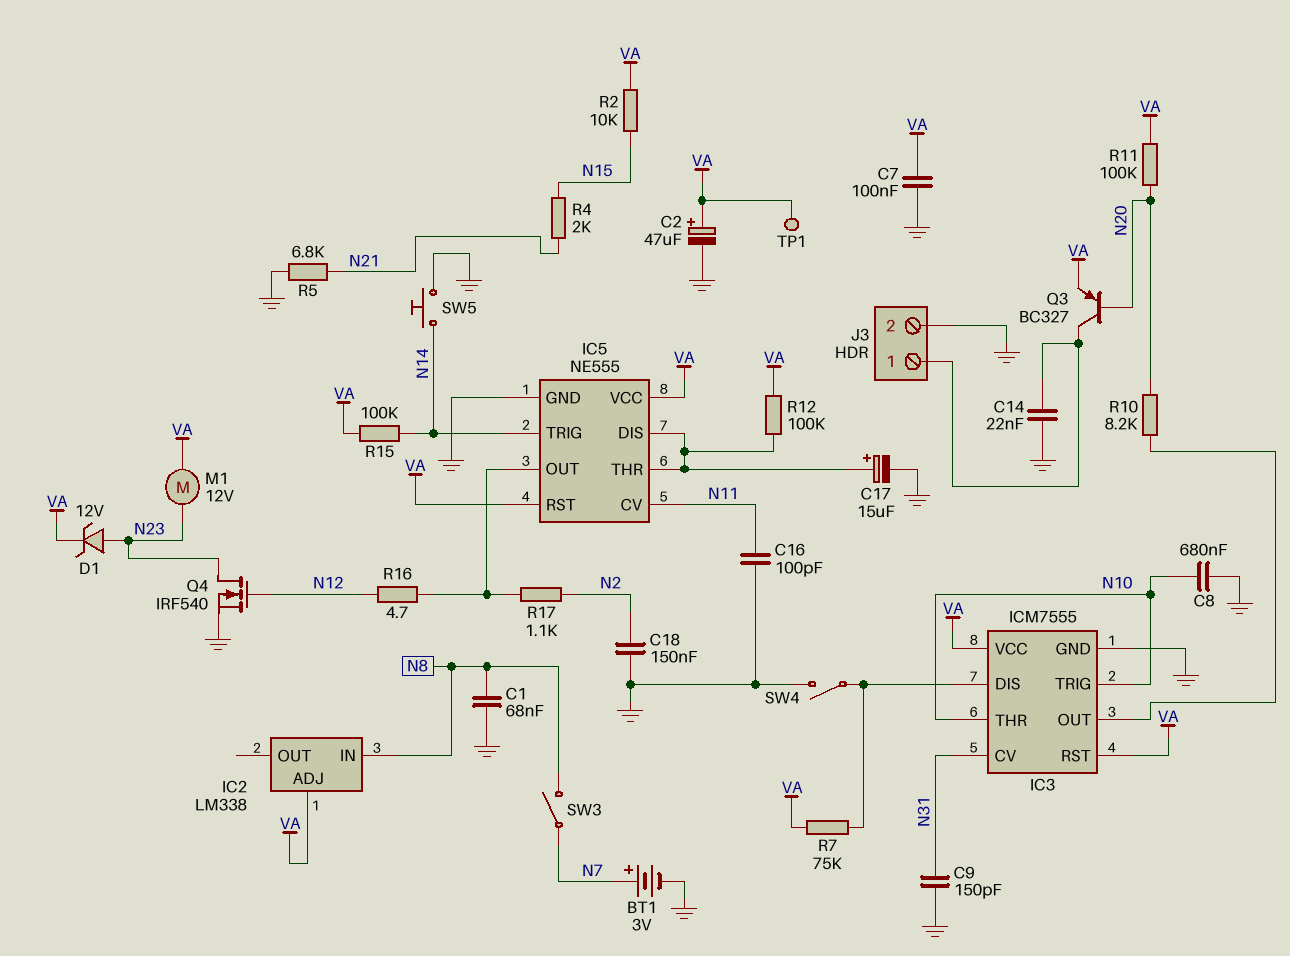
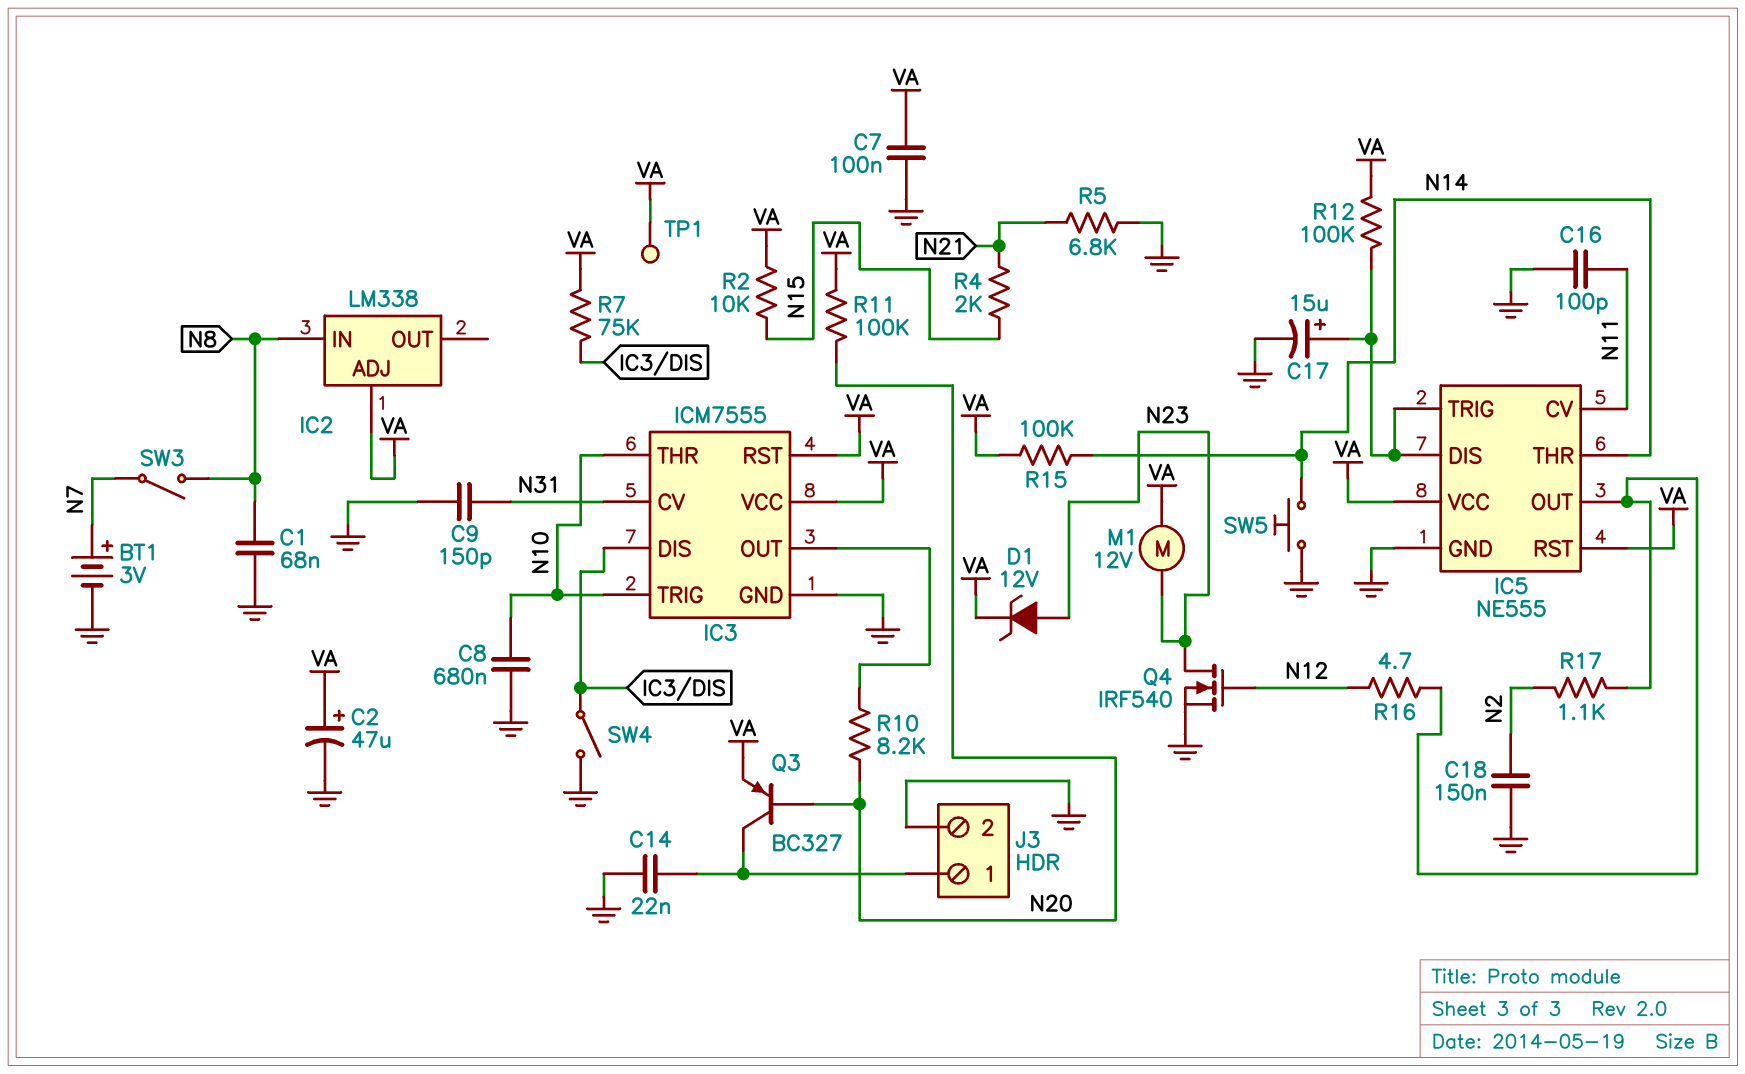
IC5 pin THR: IC5/DIS -> N14
IC5 pin TRIG: N14 -> IC5/DIS

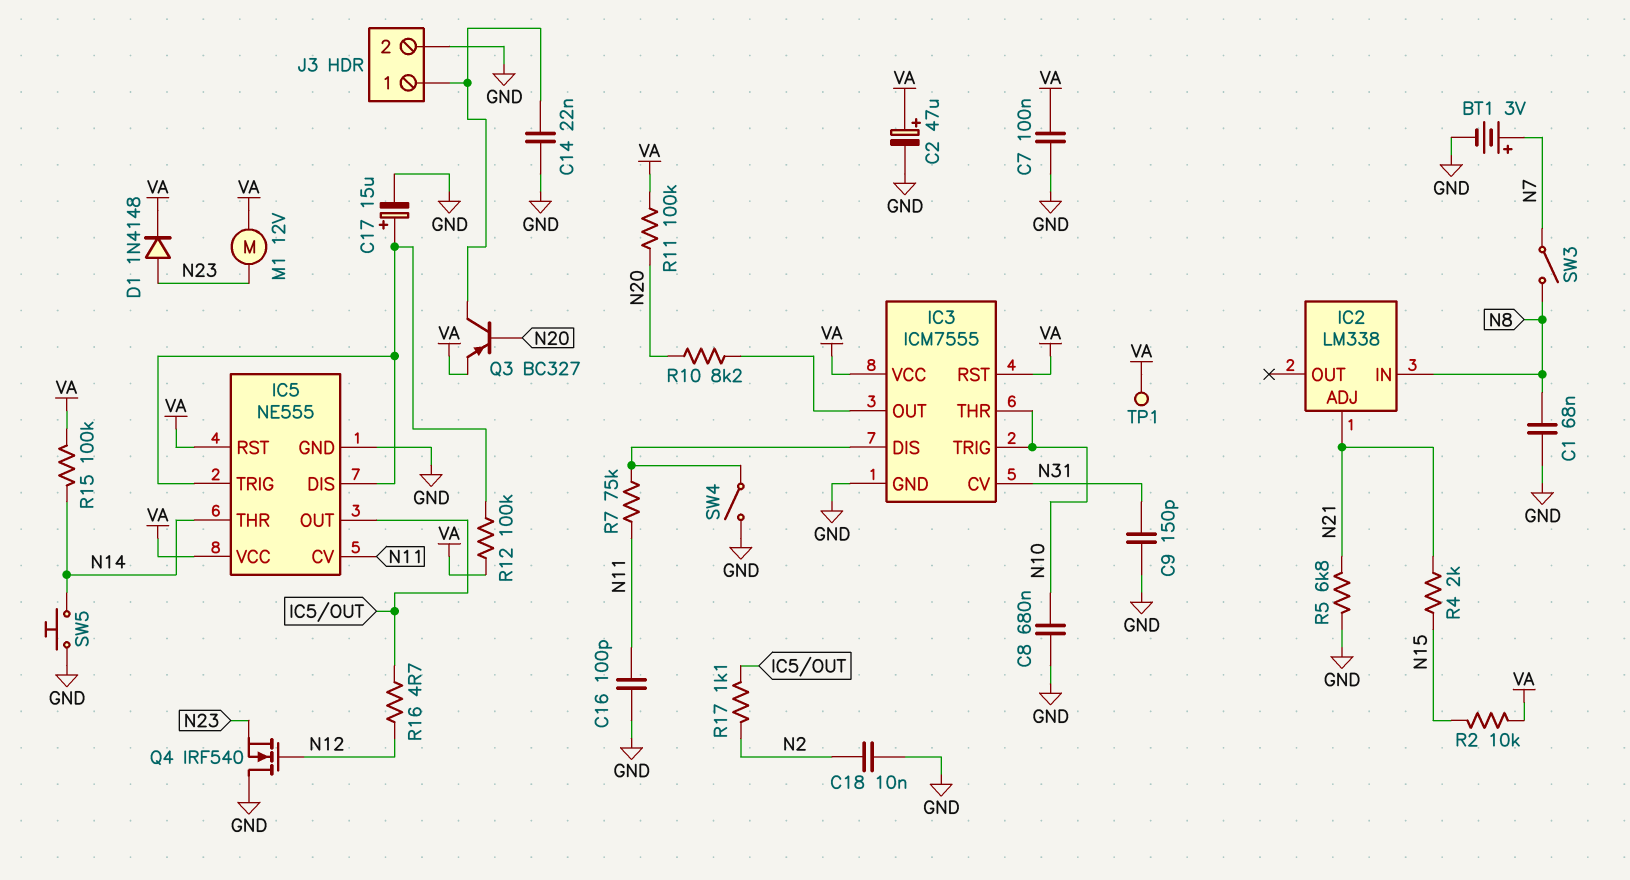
C18: 150nF (GND, N2) -> 10nF (GND, N2)
D1: zener 12V (A N23, K VA) -> diode 1N4148 (A N23, K VA)
IC2 pin ADJ: VA -> N21
Q4: NMOS IRF540 (G N12, D N23, S GND) -> NMOS IRF540 (G N12, D GND, S N23)
R7: 75k (IC3/DIS, VA) -> 75k (IC3/DIS, N11)

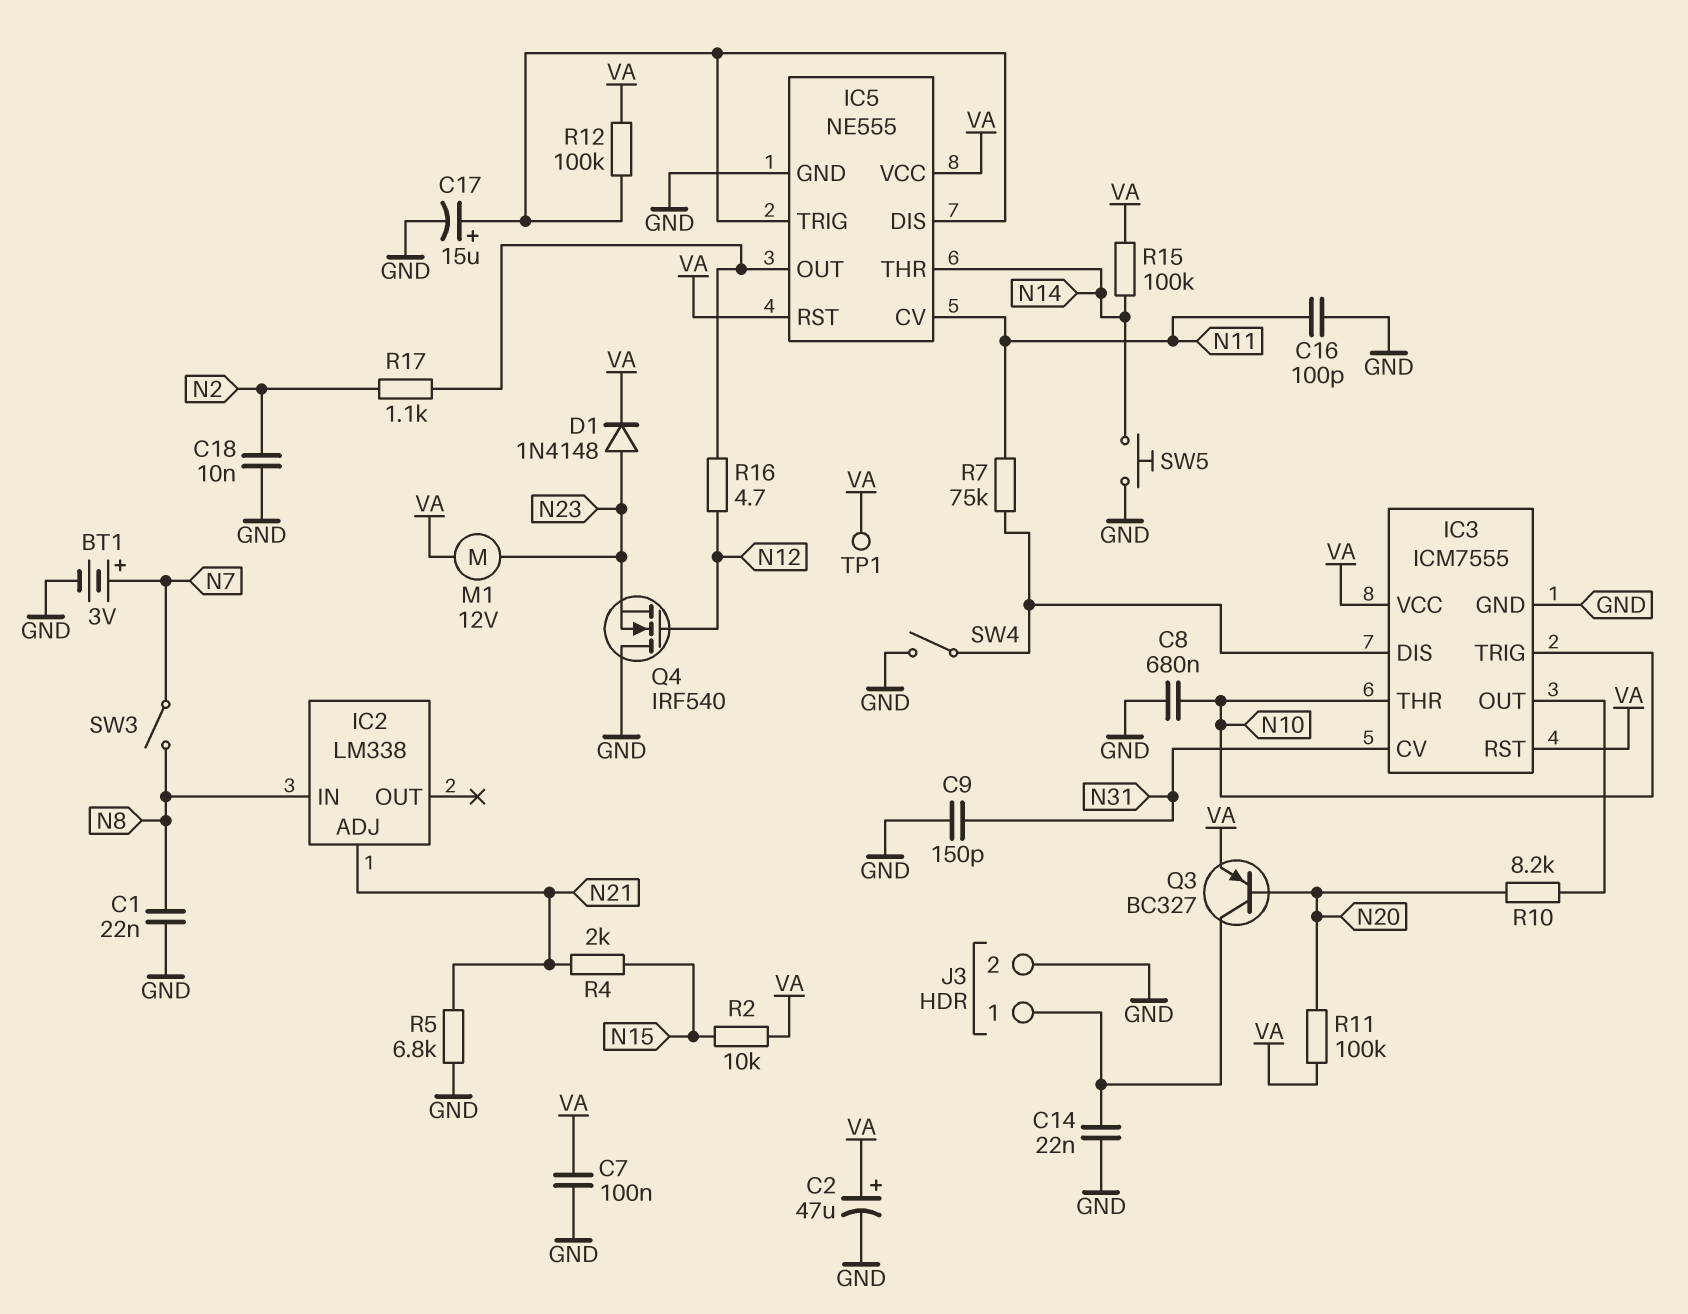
C1: 68nF (GND, N8) -> 22nF (GND, N8)

